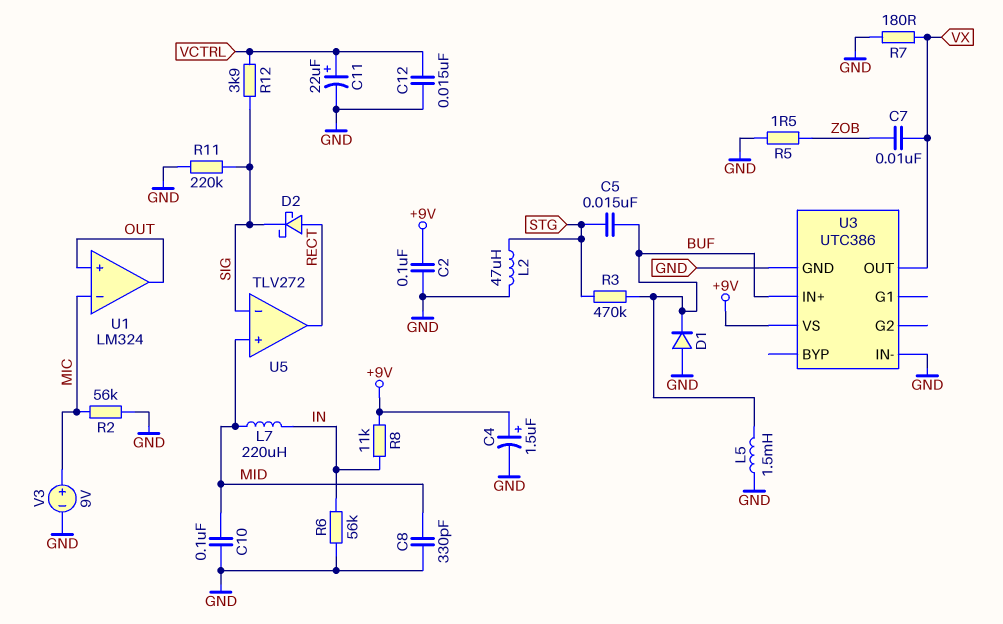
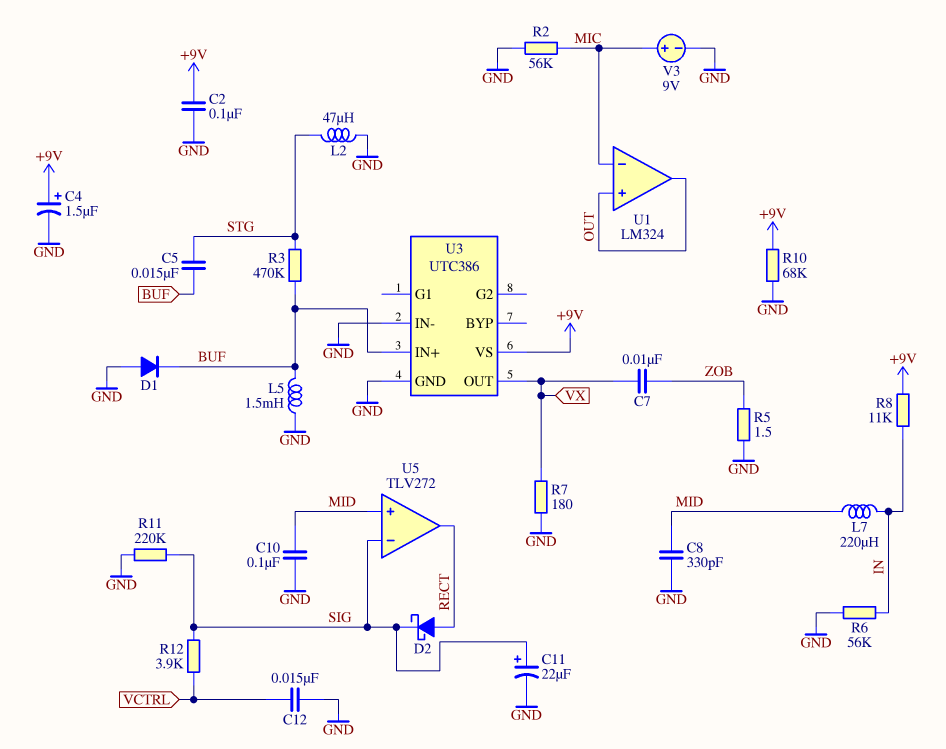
C11: 22uF (plus VCTRL, minus GND) -> 22uF (plus SIG, minus GND)
R10: none -> 68k (+9V, GND)

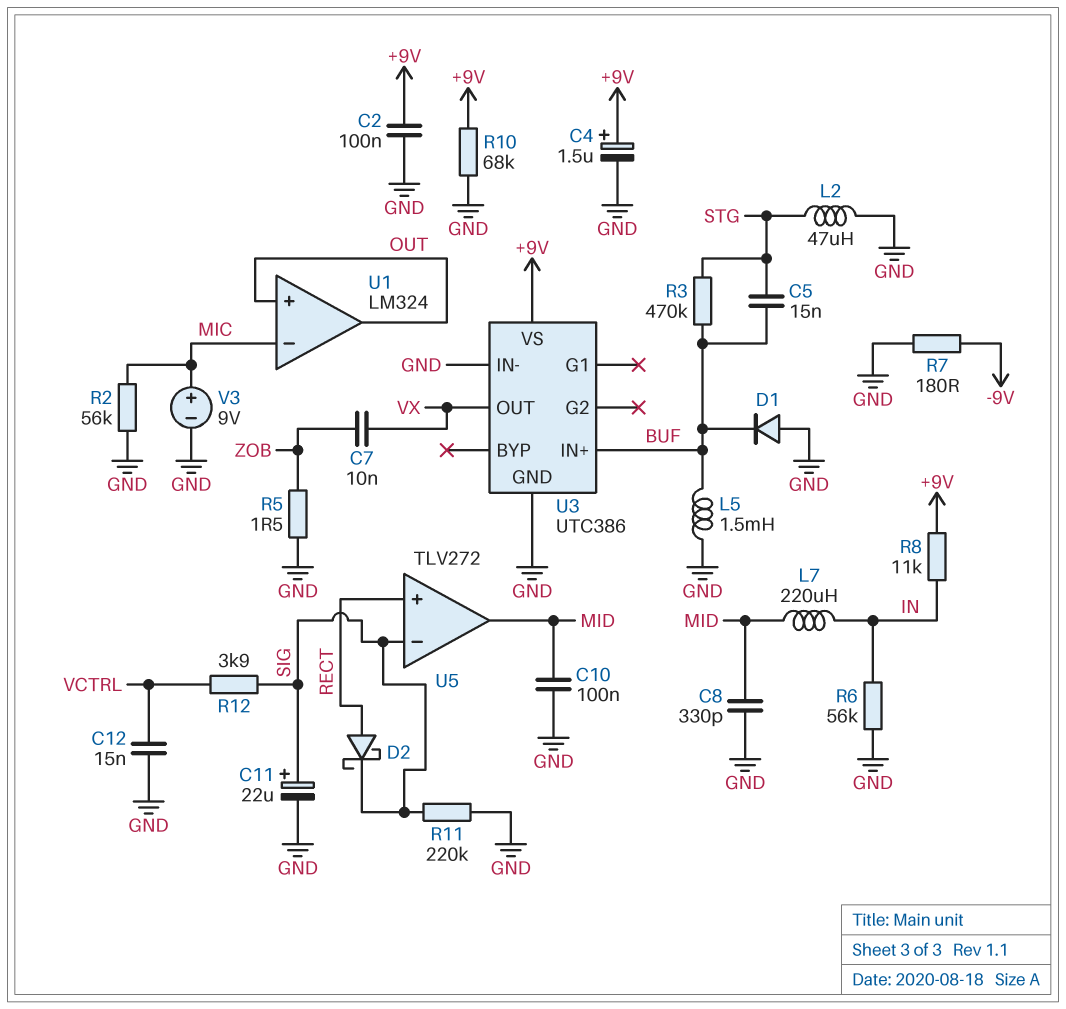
R7: 180 (GND, VX) -> 180 (-9V, GND)
U5 pin in+: MID -> RECT
U5 pin out: RECT -> MID

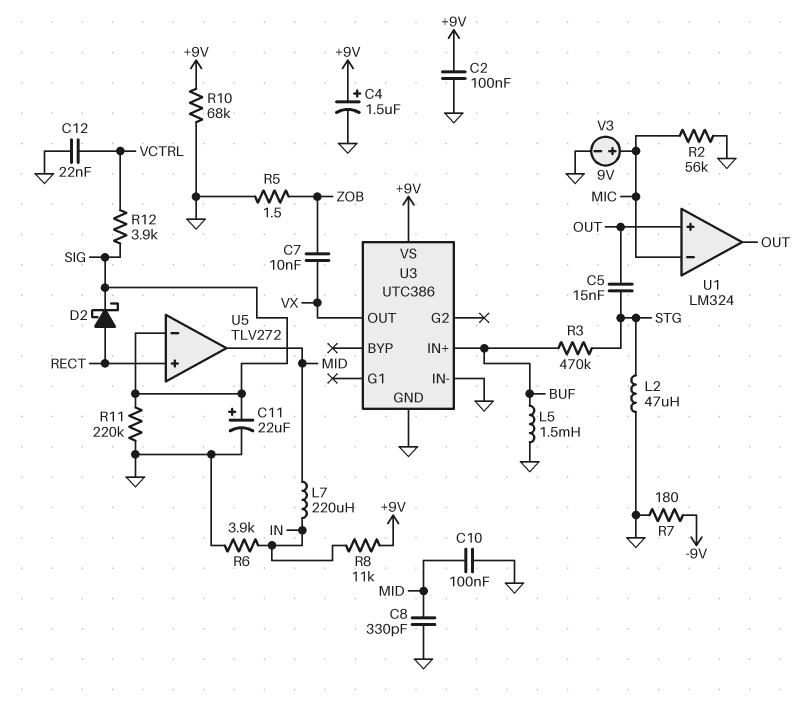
C5: 15nF (BUF, STG) -> 15nF (OUT, STG)
C12: 15nF (GND, VCTRL) -> 22nF (GND, VCTRL)
D1: diode (A GND, K BUF) -> none
R6: 56k (GND, IN) -> 3.9k (GND, IN)

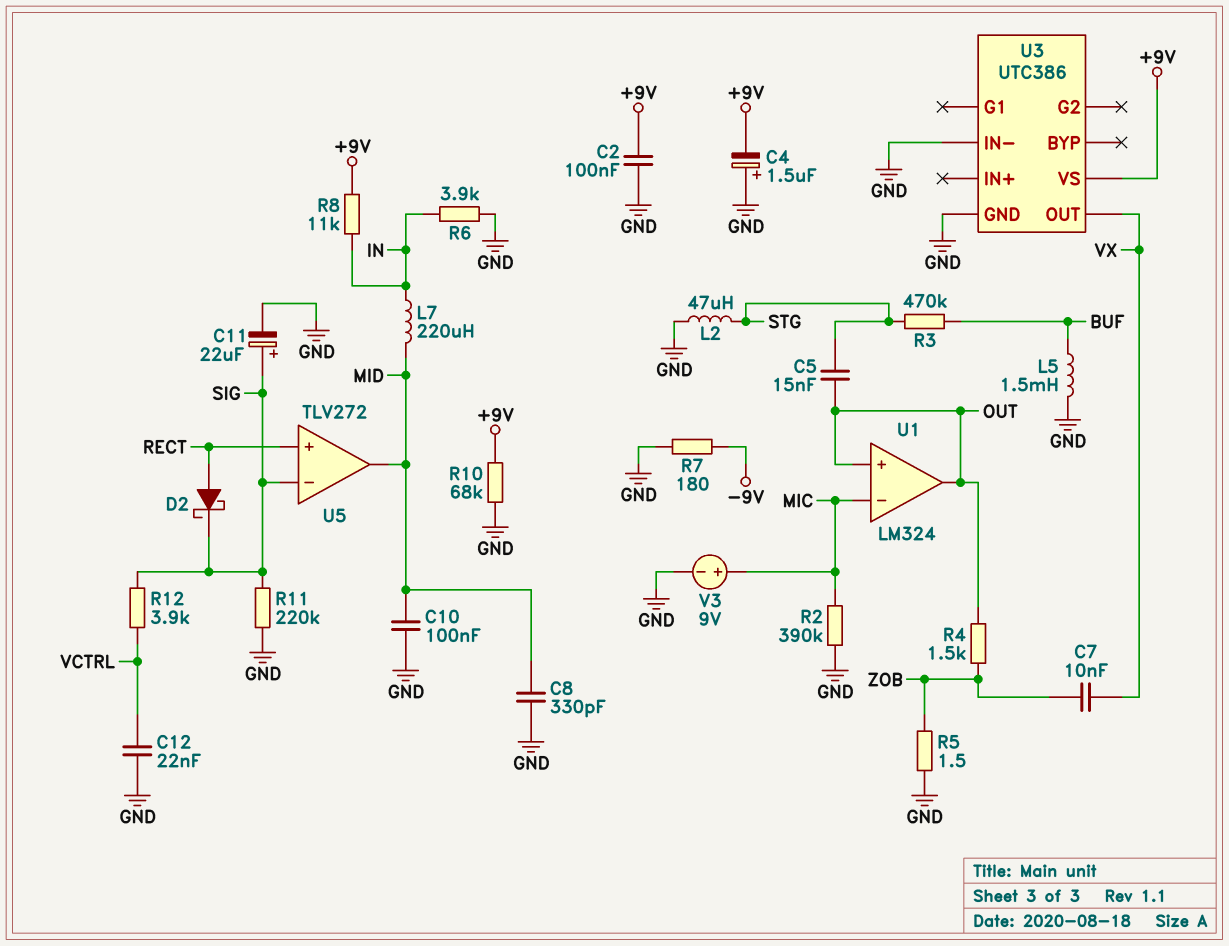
C4: 1.5uF (plus +9V, minus GND) -> 1.5uF (plus GND, minus +9V)
R2: 56k (GND, MIC) -> 390k (GND, MIC)
R4: none -> 1.5k (OUT, ZOB)
U3 pin IN+: BUF -> none

